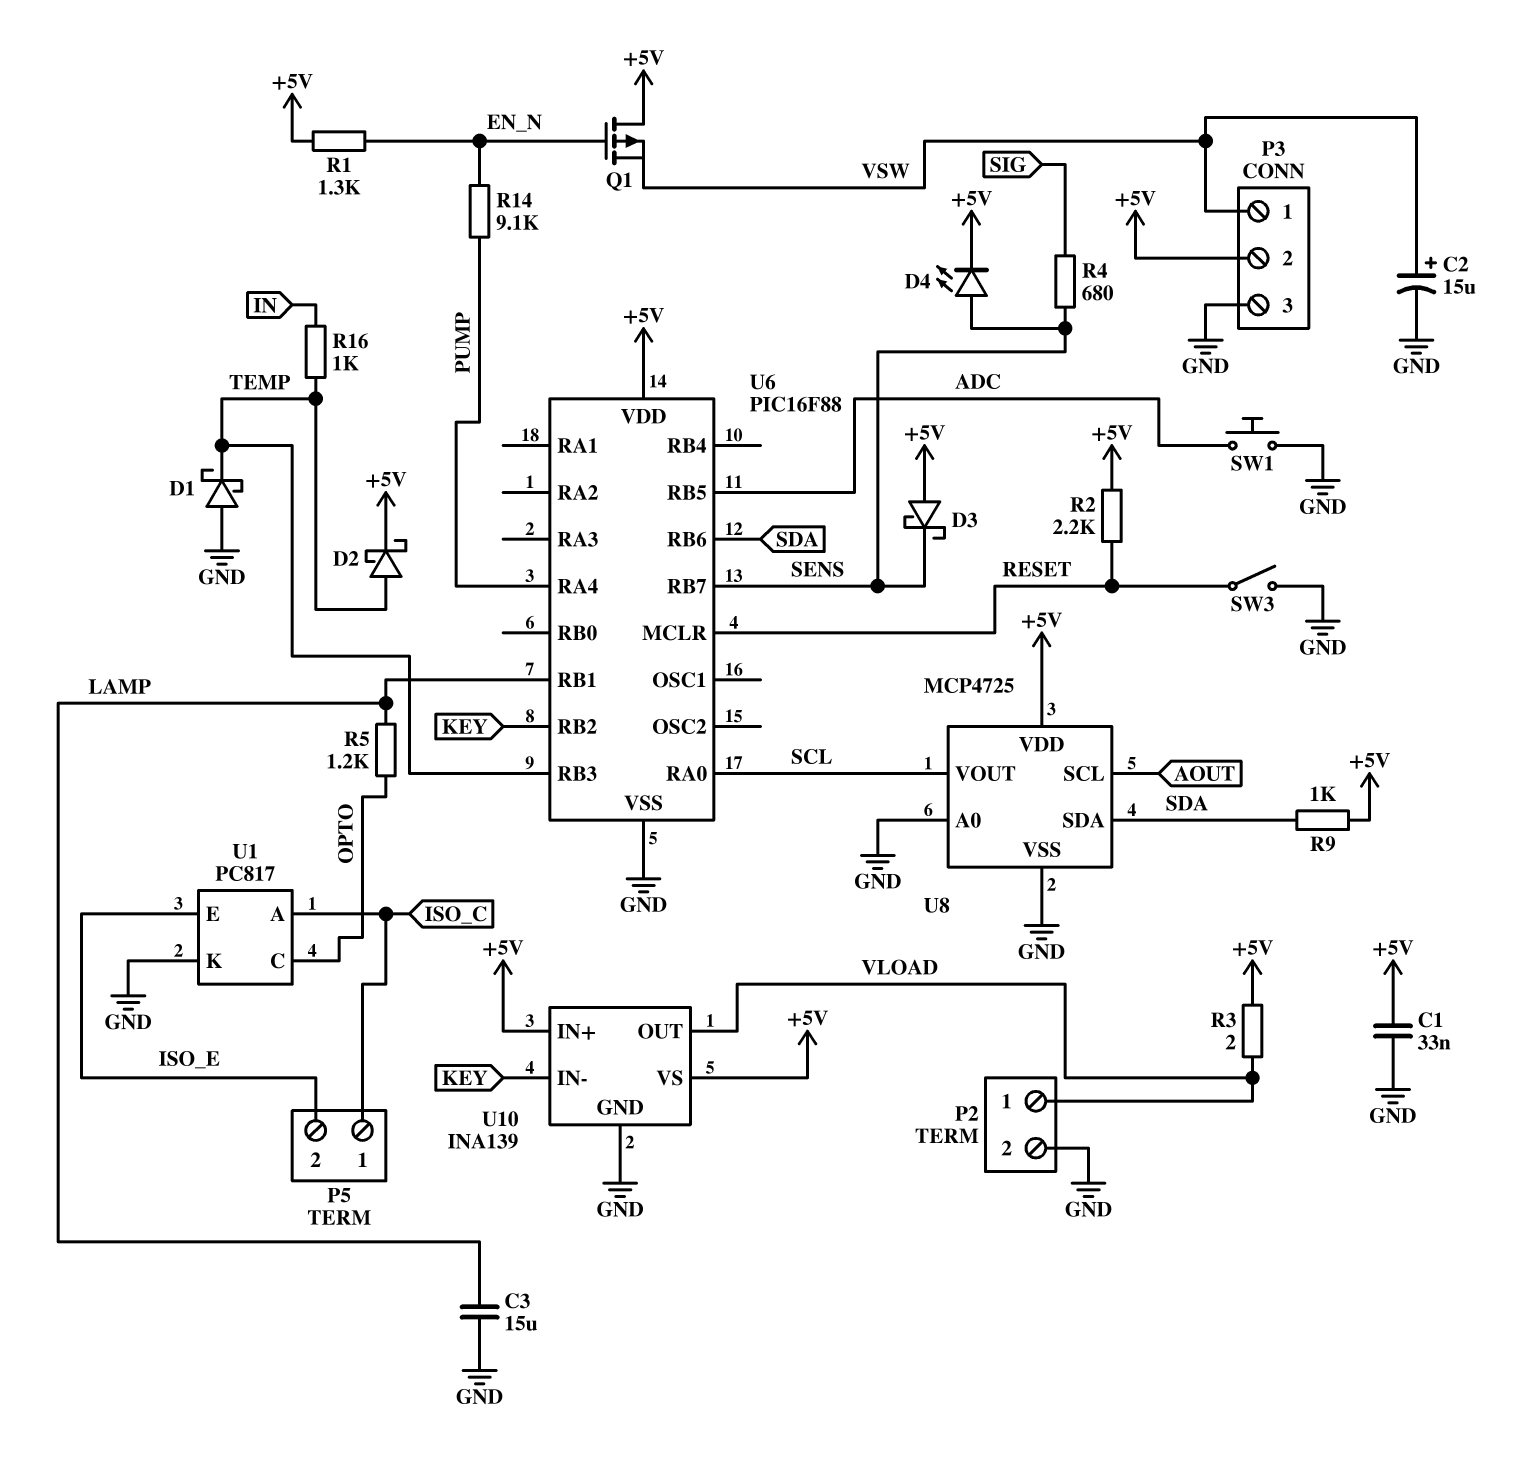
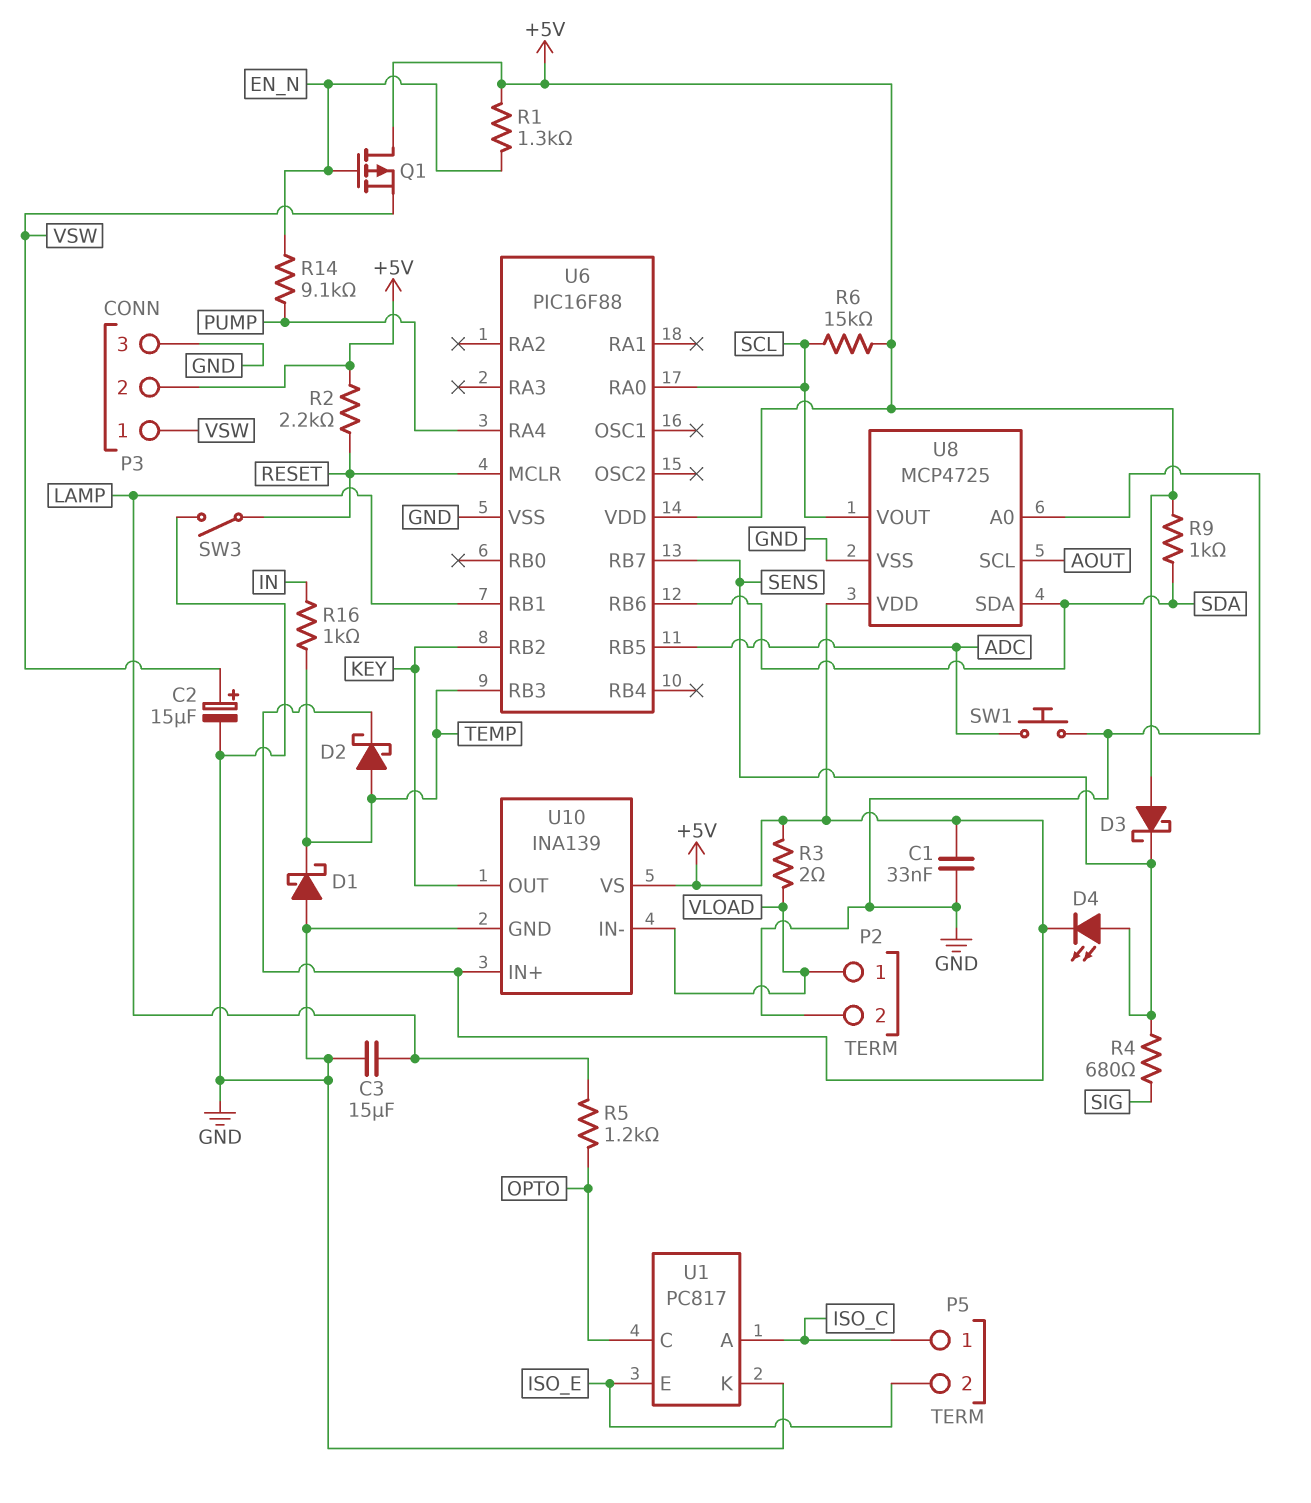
R6: none -> 15k (+5V, SCL)
U10 pin IN-: KEY -> VLOAD
U10 pin OUT: VLOAD -> KEY

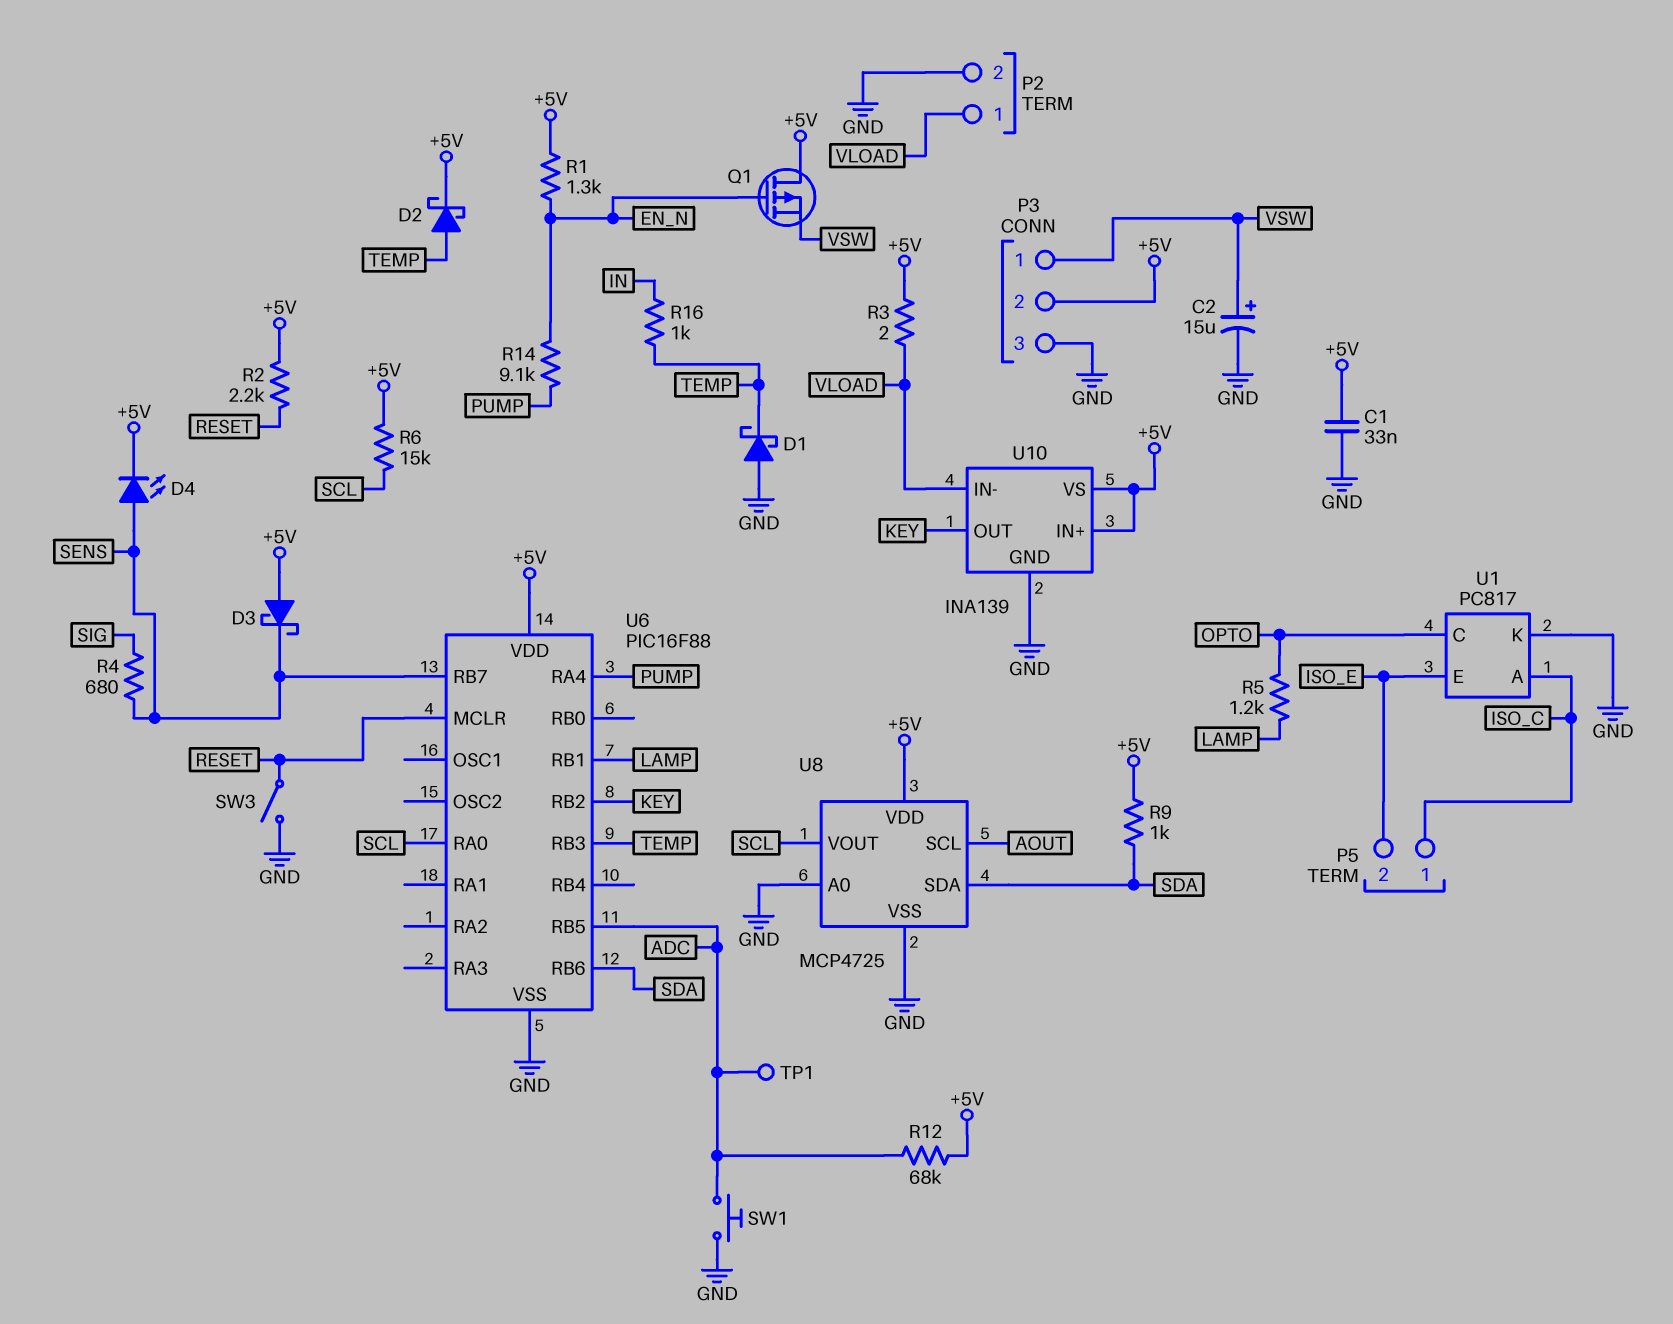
C3: 15uF (GND, LAMP) -> none
R12: none -> 68k (+5V, ADC)
TP1: none -> test point (ADC)

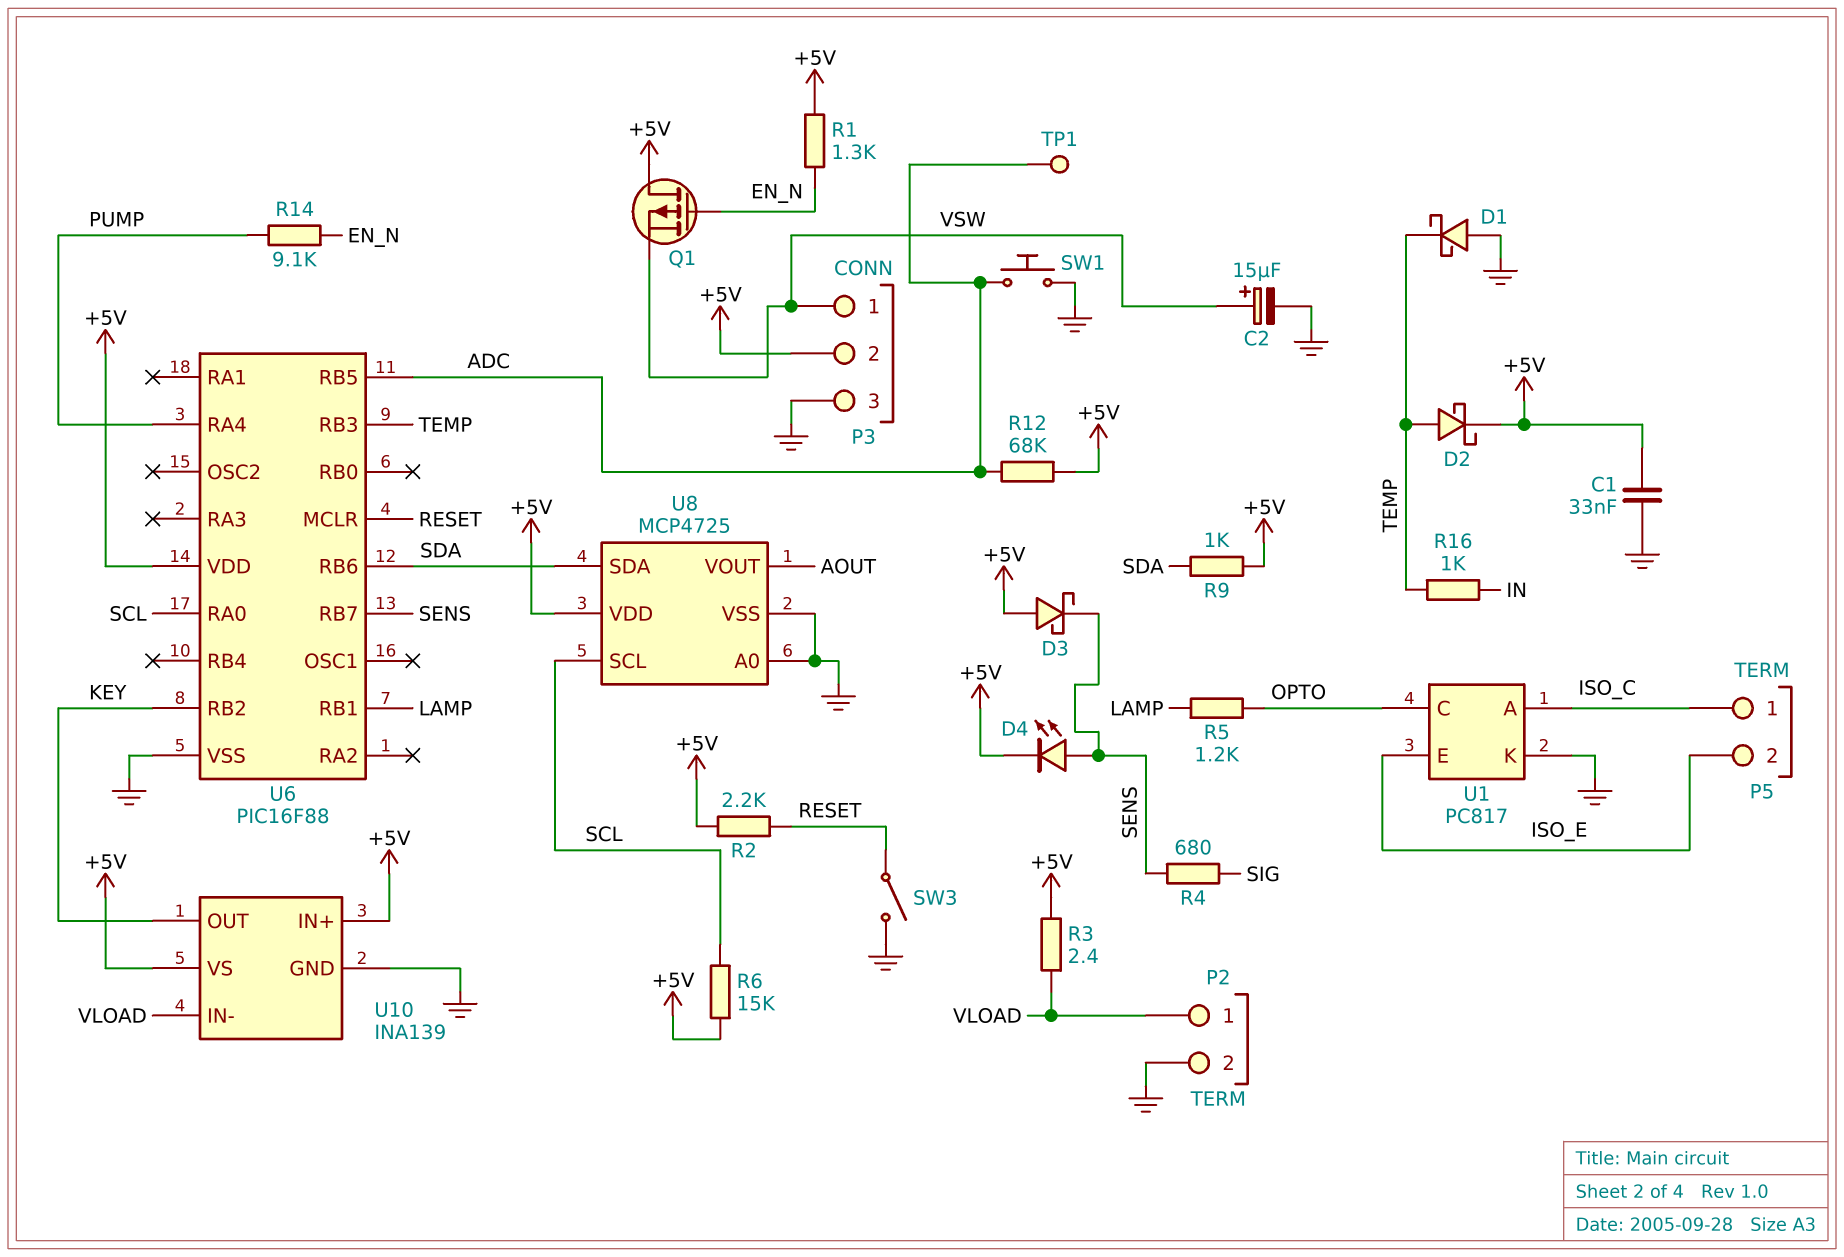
R3: 2 (+5V, VLOAD) -> 2.4 (+5V, VLOAD)
U8 pin SCL: AOUT -> SCL
U8 pin VOUT: SCL -> AOUT

